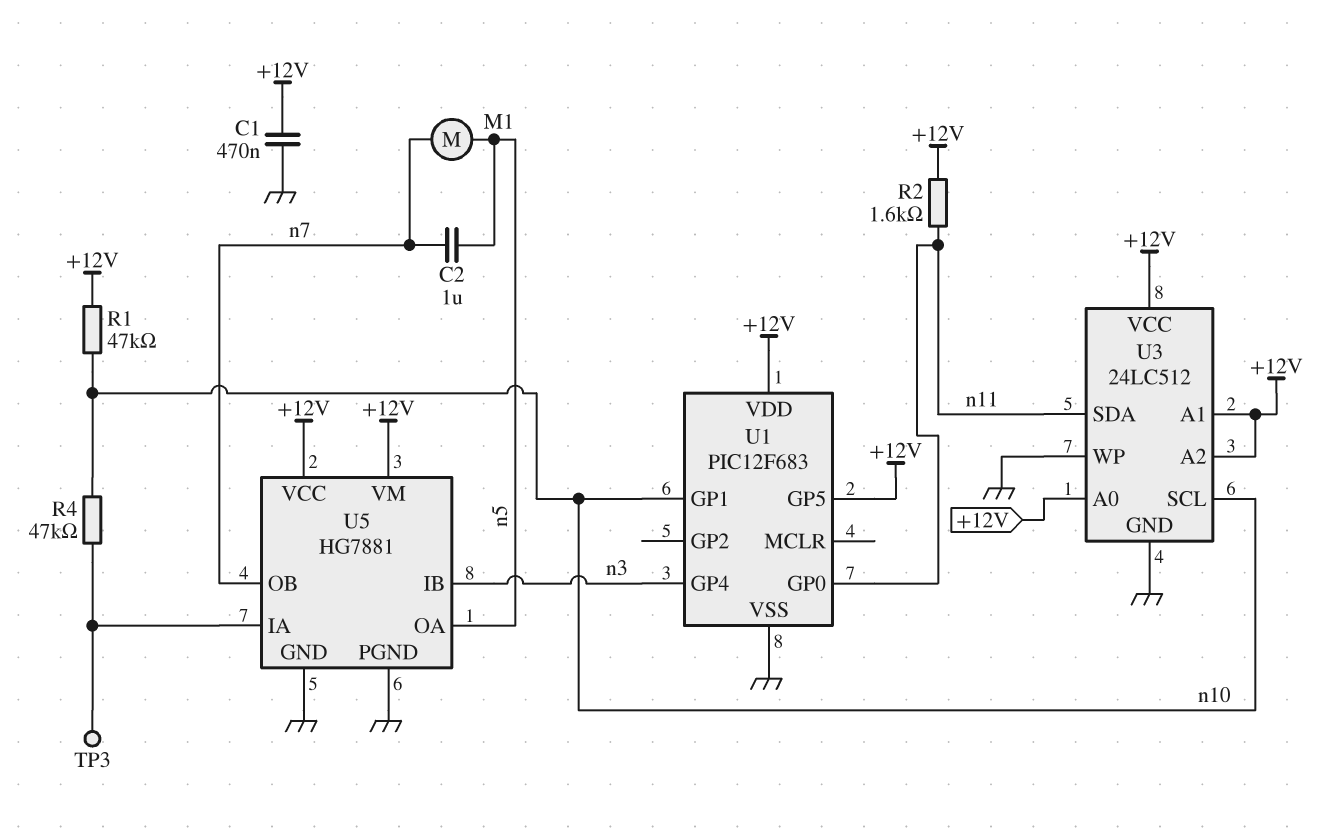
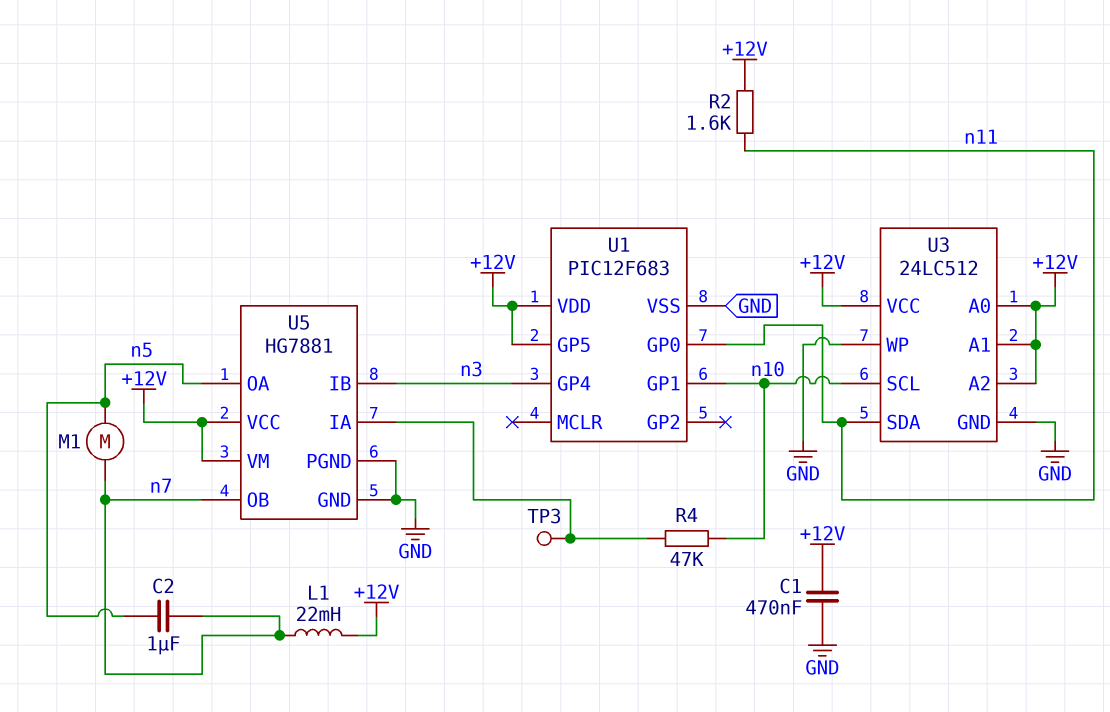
L1: none -> 22mH (+12V, n7)
R1: 47k (+12V, n10) -> none

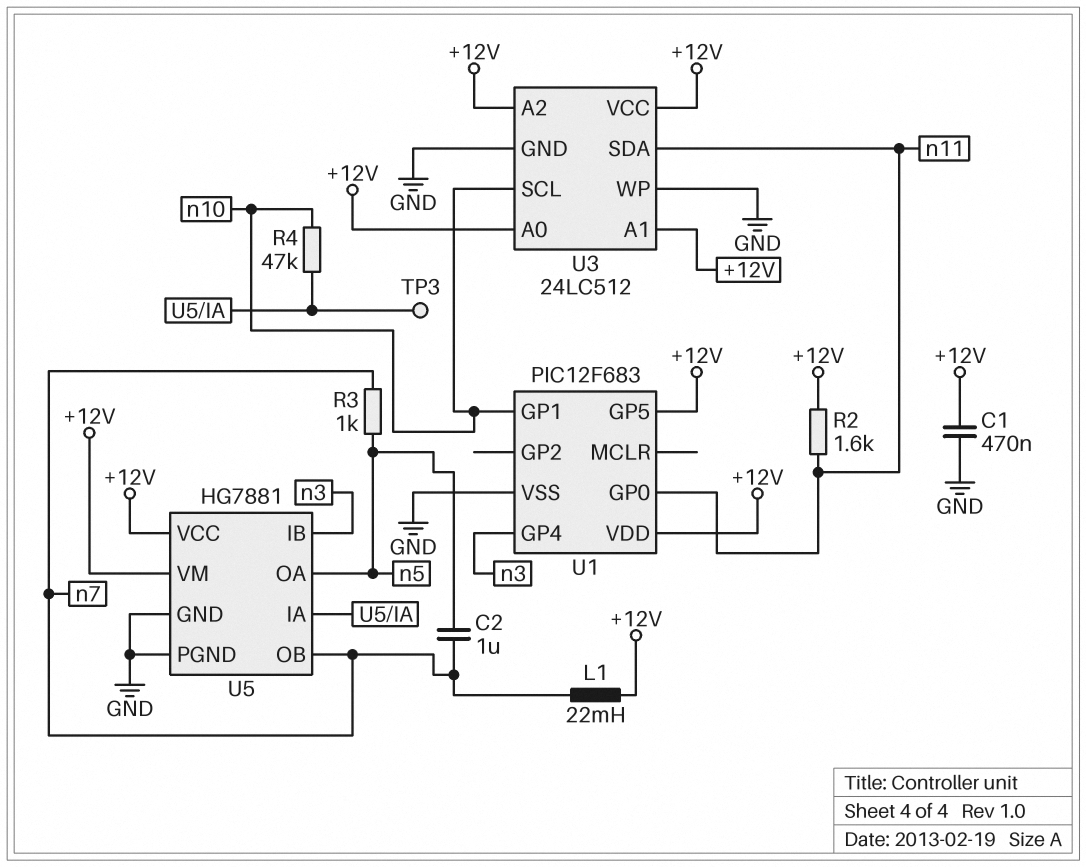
M1: motor (n5, n7) -> none
R3: none -> 1k (n5, n7)

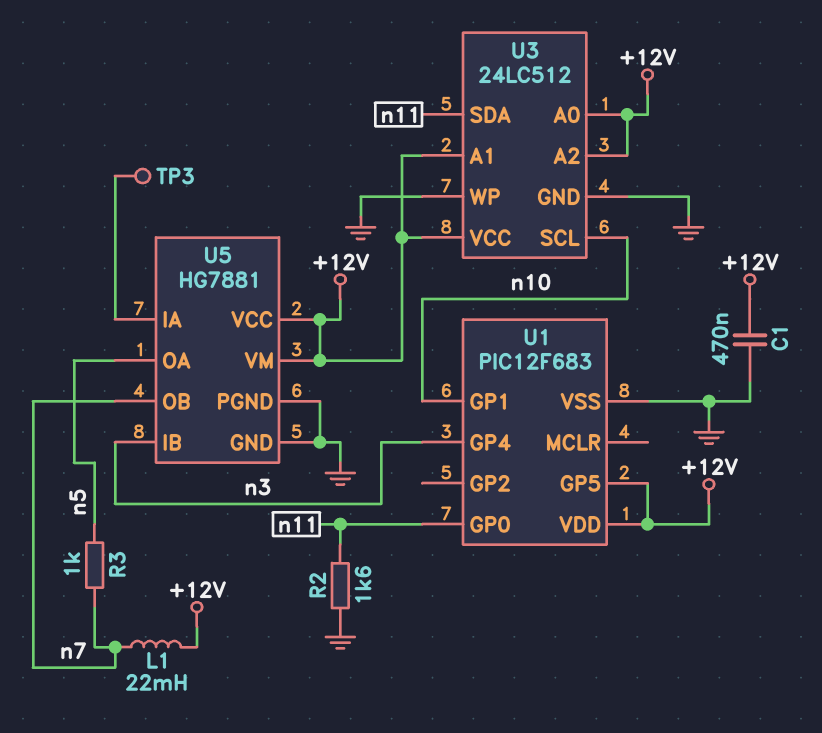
C2: 1uF (n5, n7) -> none
R2: 1.6k (+12V, n11) -> 1.6k (GND, n11)
R4: 47k (U5/IA, n10) -> none

